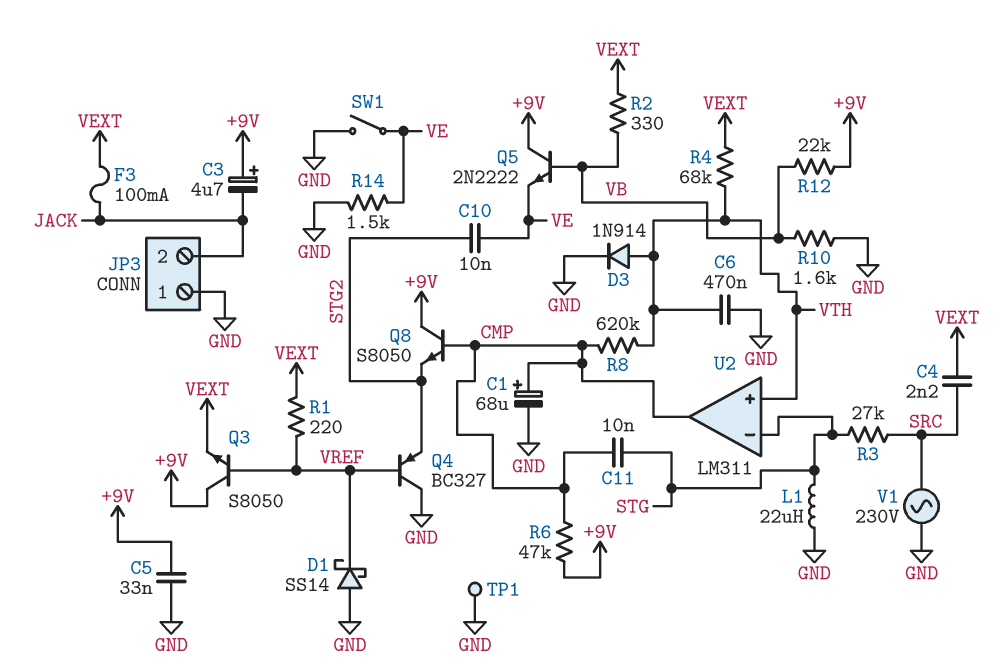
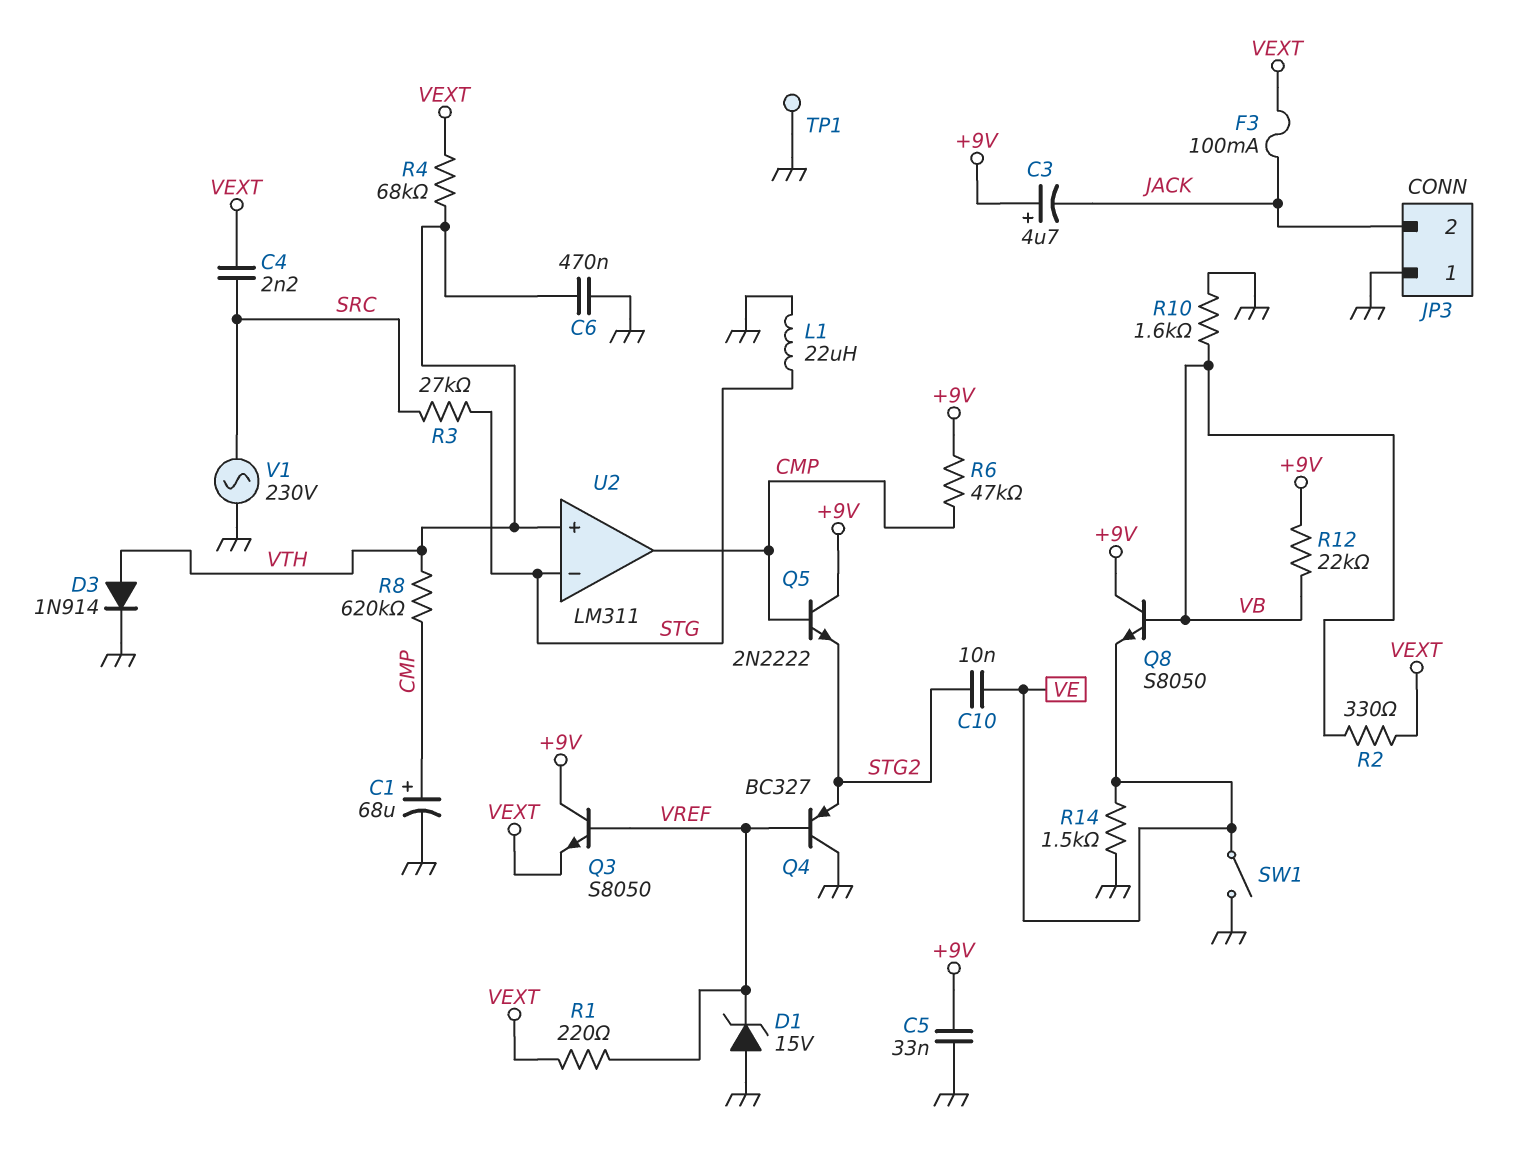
C11: 10nF (CMP, STG) -> none
D1: schottky SS14 (A GND, K VREF) -> zener 15V (A GND, K VREF)
Q5: NPN 2N2222 (B VB, C +9V, E VE) -> NPN 2N2222 (B CMP, C +9V, E STG2)
Q8: NPN S8050 (B CMP, C +9V, E STG2) -> NPN S8050 (B VB, C +9V, E VE)

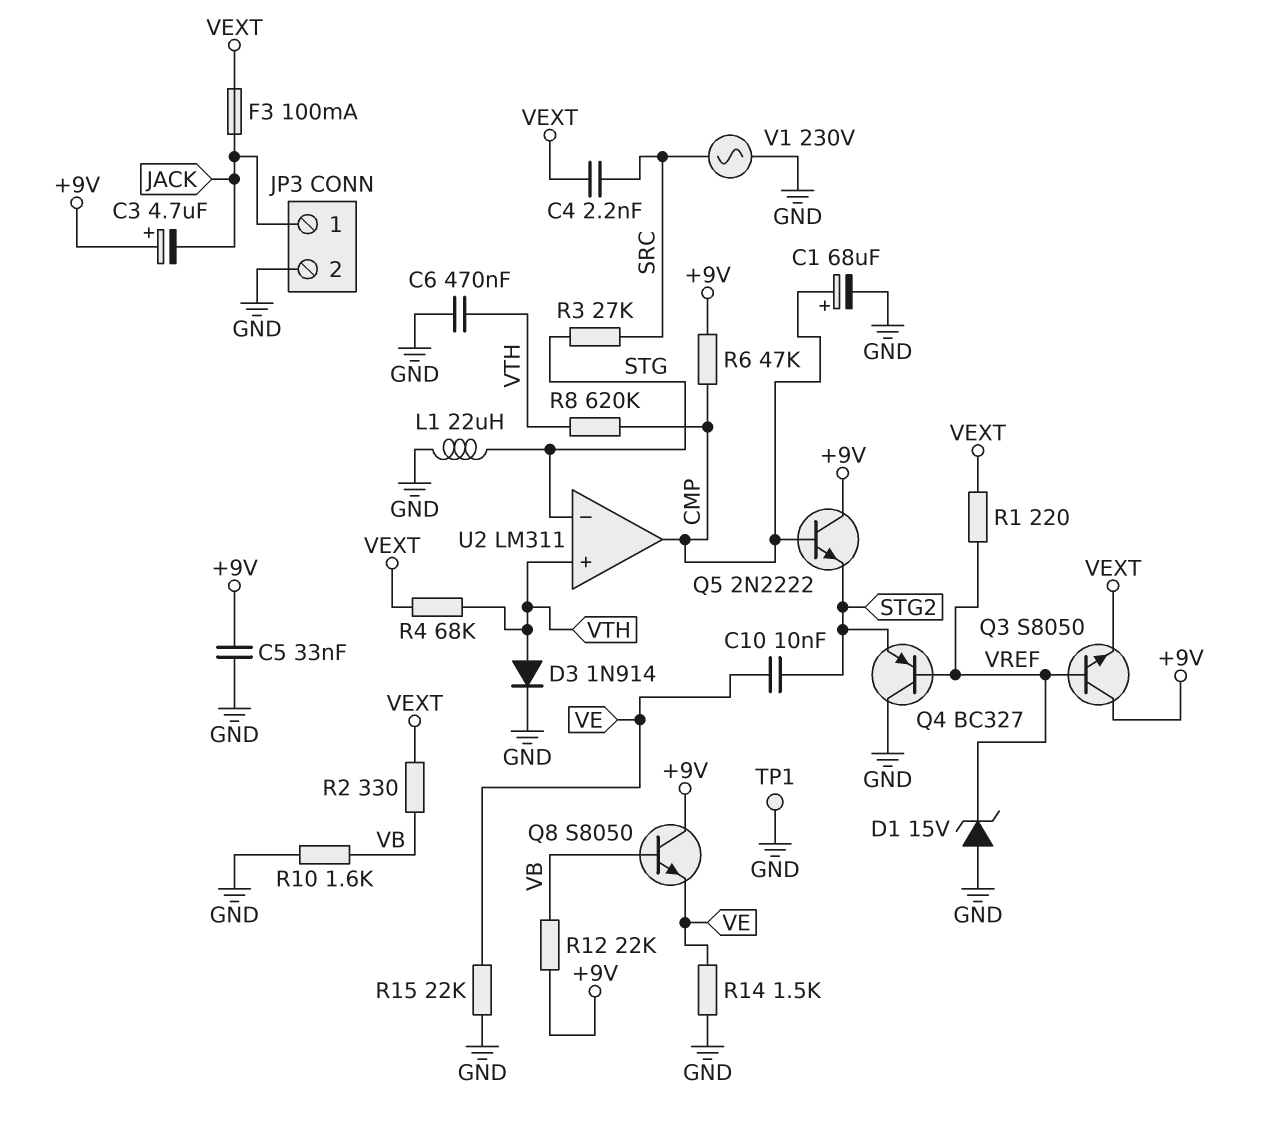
JP3 pin 1: GND -> JACK
JP3 pin 2: JACK -> GND
R15: none -> 22k (GND, VE)
SW1: switch (GND, VE) -> none

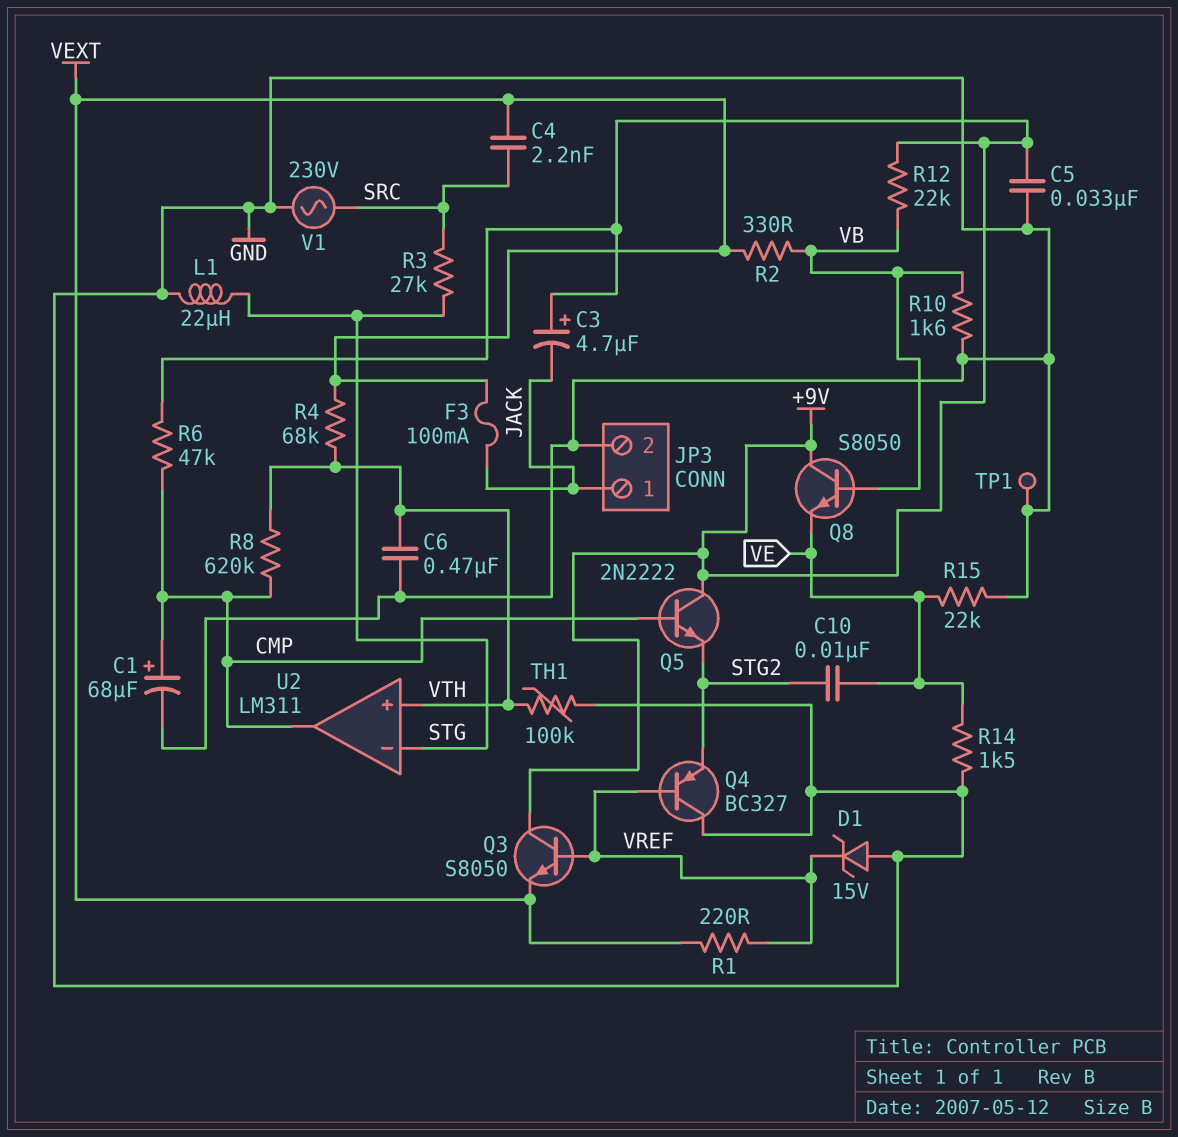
D3: diode 1N914 (A VTH, K GND) -> none
TH1: none -> 100k (GND, VTH)

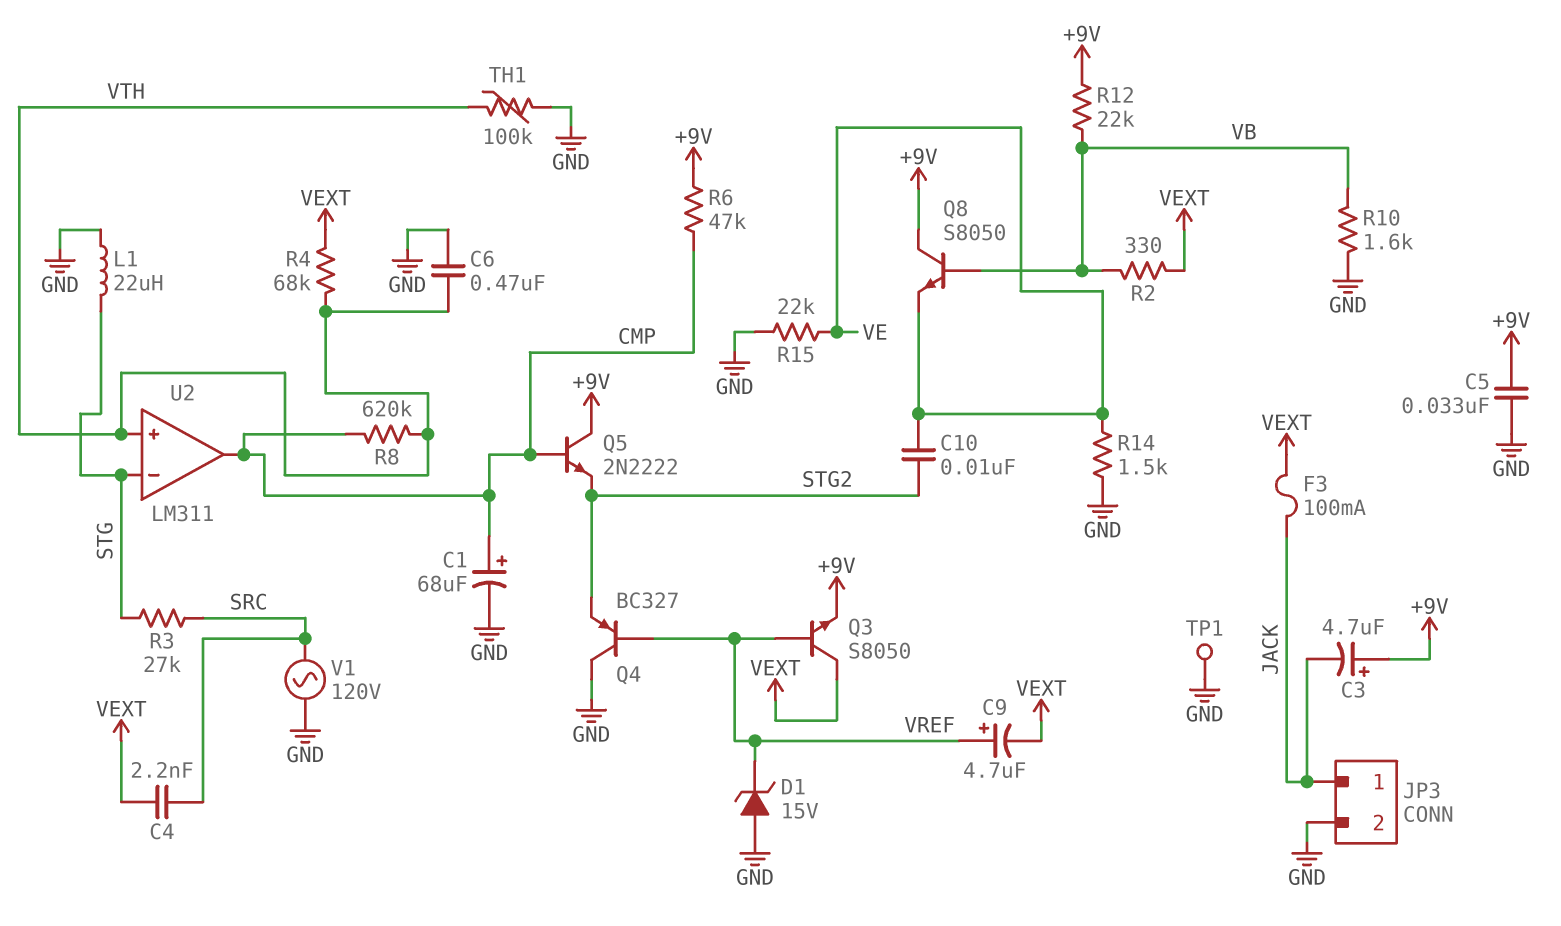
C9: none -> 4.7uF (plus VREF, minus VEXT)
Q3: NPN S8050 (B VREF, C +9V, E VEXT) -> NPN S8050 (B VREF, C VEXT, E +9V)
R1: 220 (VEXT, VREF) -> none
V1: AC 230V (GND, SRC) -> AC 120V (GND, SRC)

